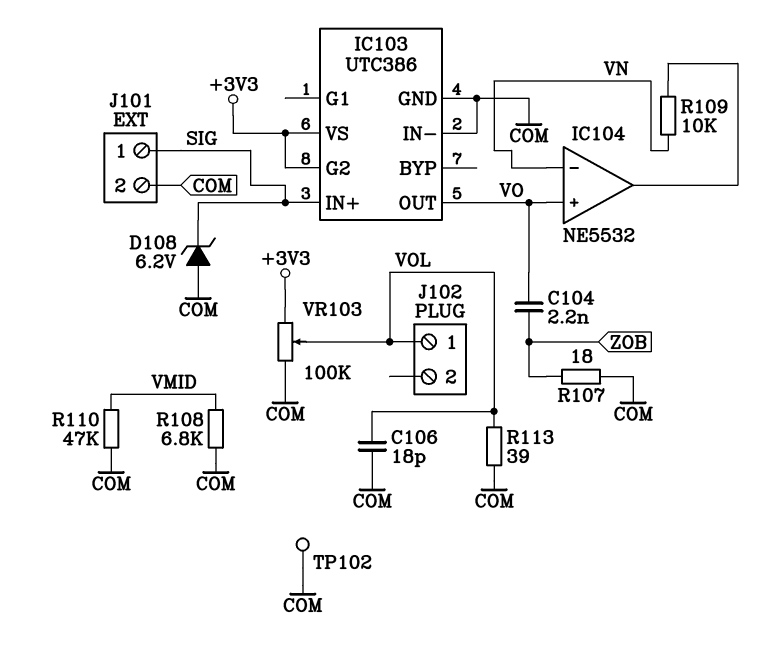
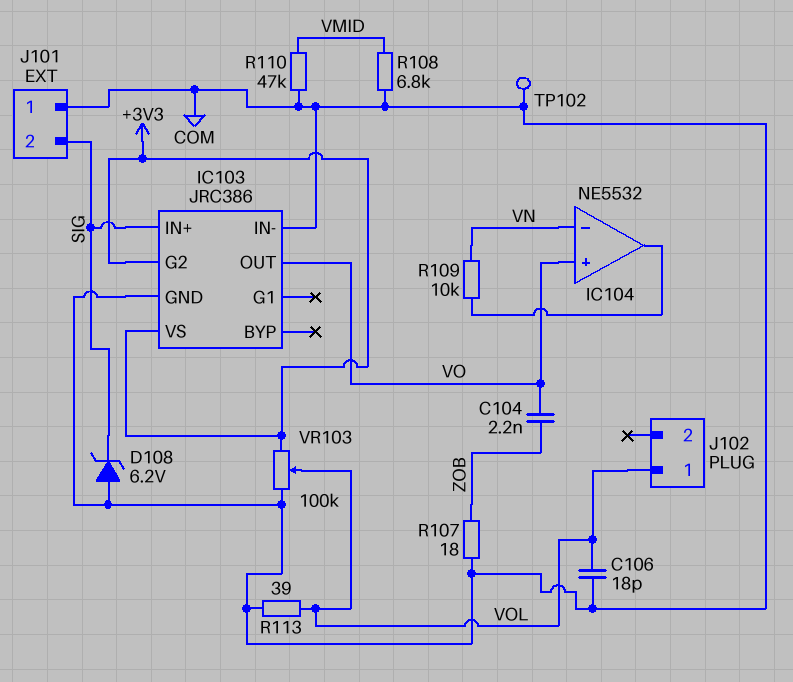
IC103: UTC386 -> JRC386
J101 pin 1: SIG -> COM
J101 pin 2: COM -> SIG

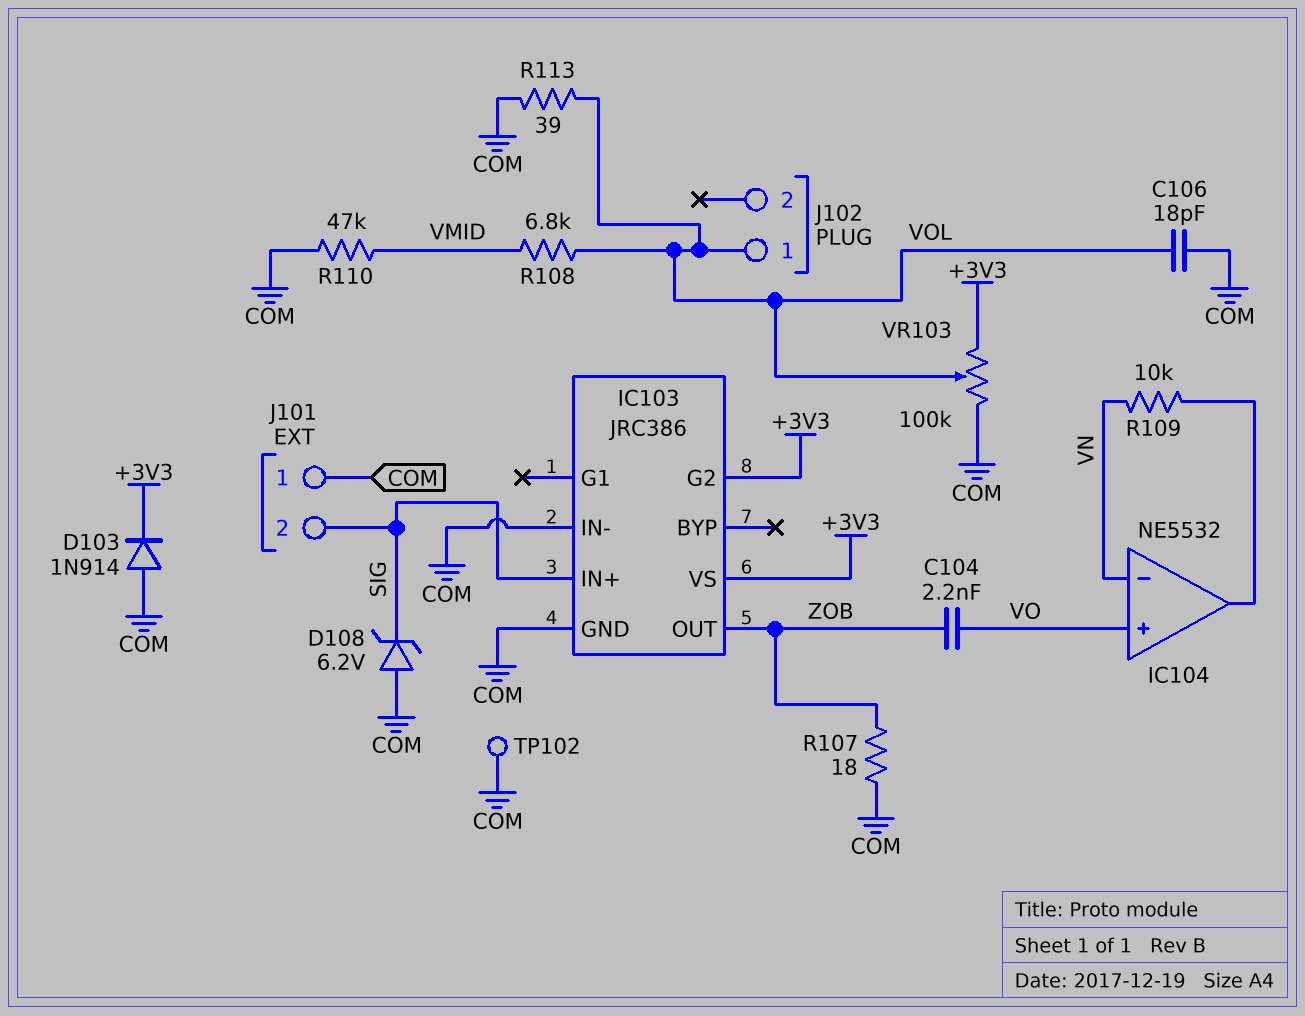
D103: none -> diode 1N914 (A COM, K +3V3)
IC103 pin OUT: VO -> ZOB
R108: 6.8k (COM, VMID) -> 6.8k (VMID, VOL)

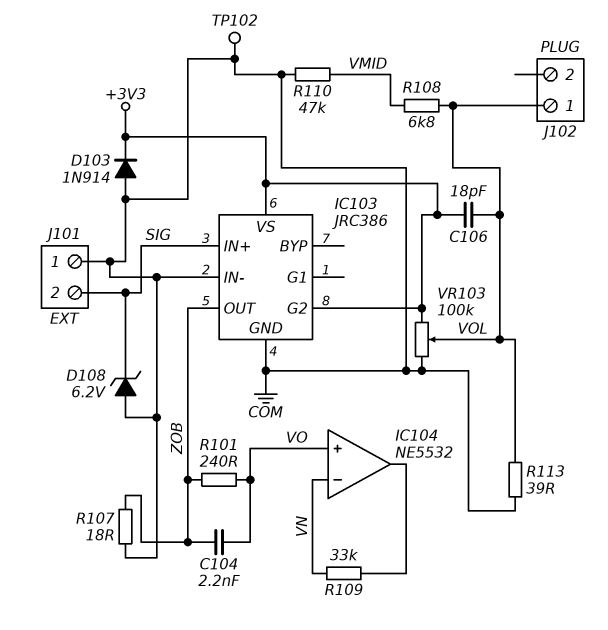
C106: 18pF (COM, VOL) -> 18pF (+3V3, VOL)
R101: none -> 240 (VO, ZOB)
R109: 10k (IC104/out, VN) -> 33k (IC104/out, VN)

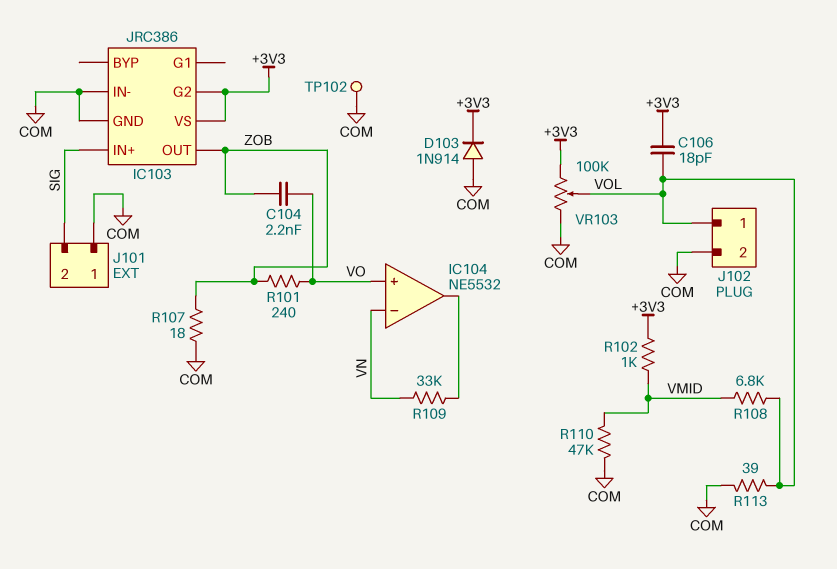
D108: zener 6.2V (A COM, K SIG) -> none
J102 pin 2: none -> COM
R102: none -> 1k (+3V3, VMID)

